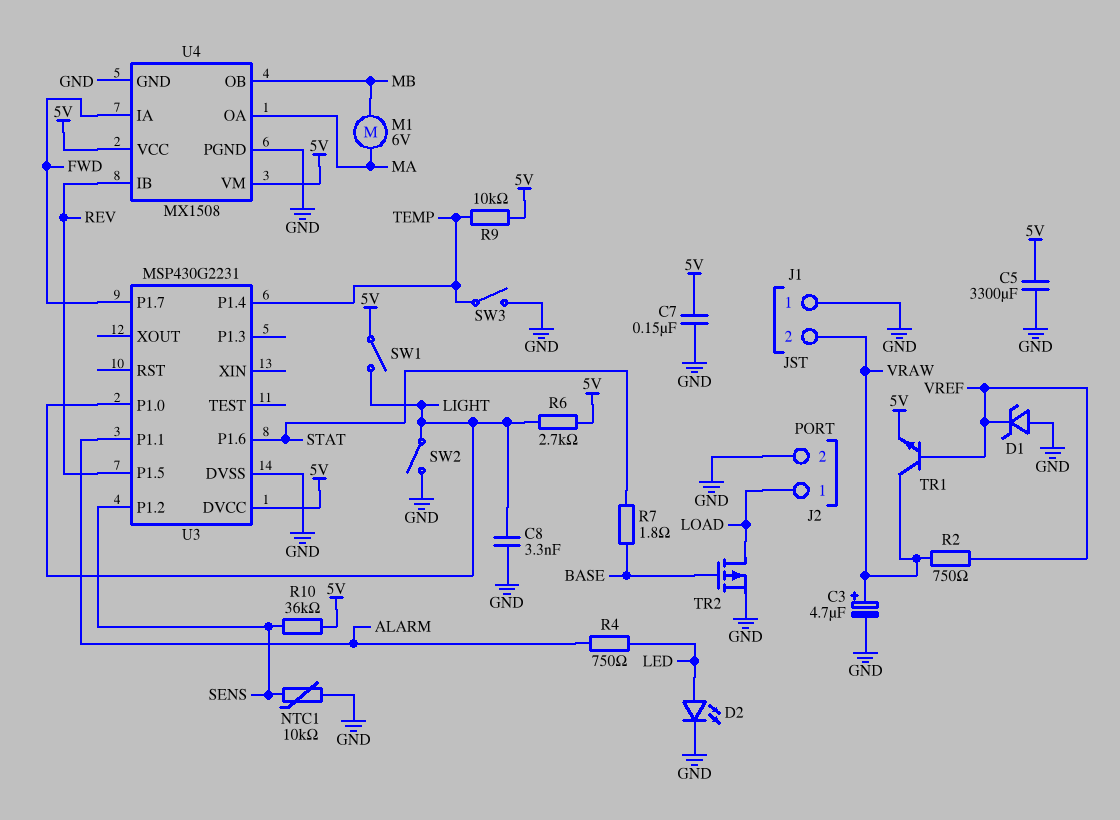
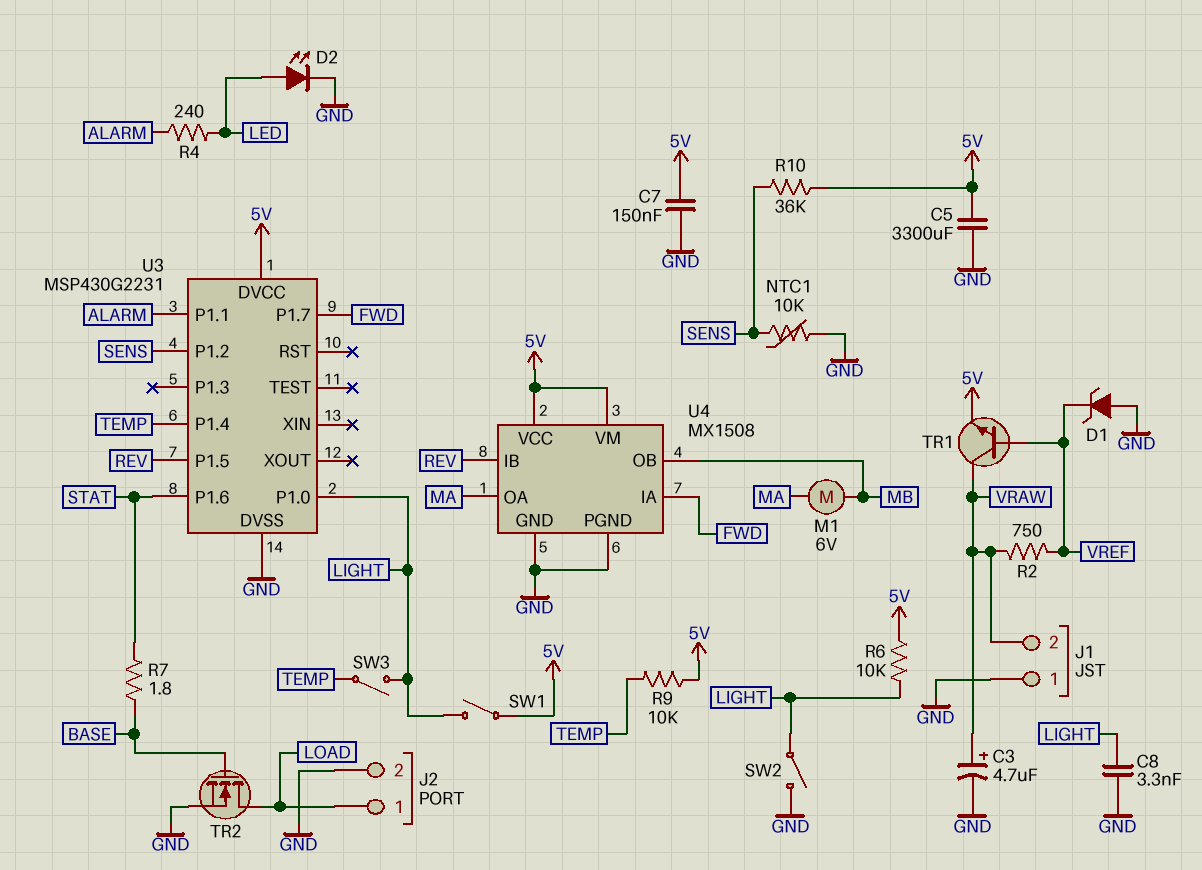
R4: 750 (ALARM, LED) -> 240 (ALARM, LED)
R6: 2.7k (5V, LIGHT) -> 10k (5V, LIGHT)
SW3: switch (GND, TEMP) -> switch (LIGHT, TEMP)
TR2: PMOS (G BASE, D LOAD, S GND) -> NMOS (G BASE, D LOAD, S GND)

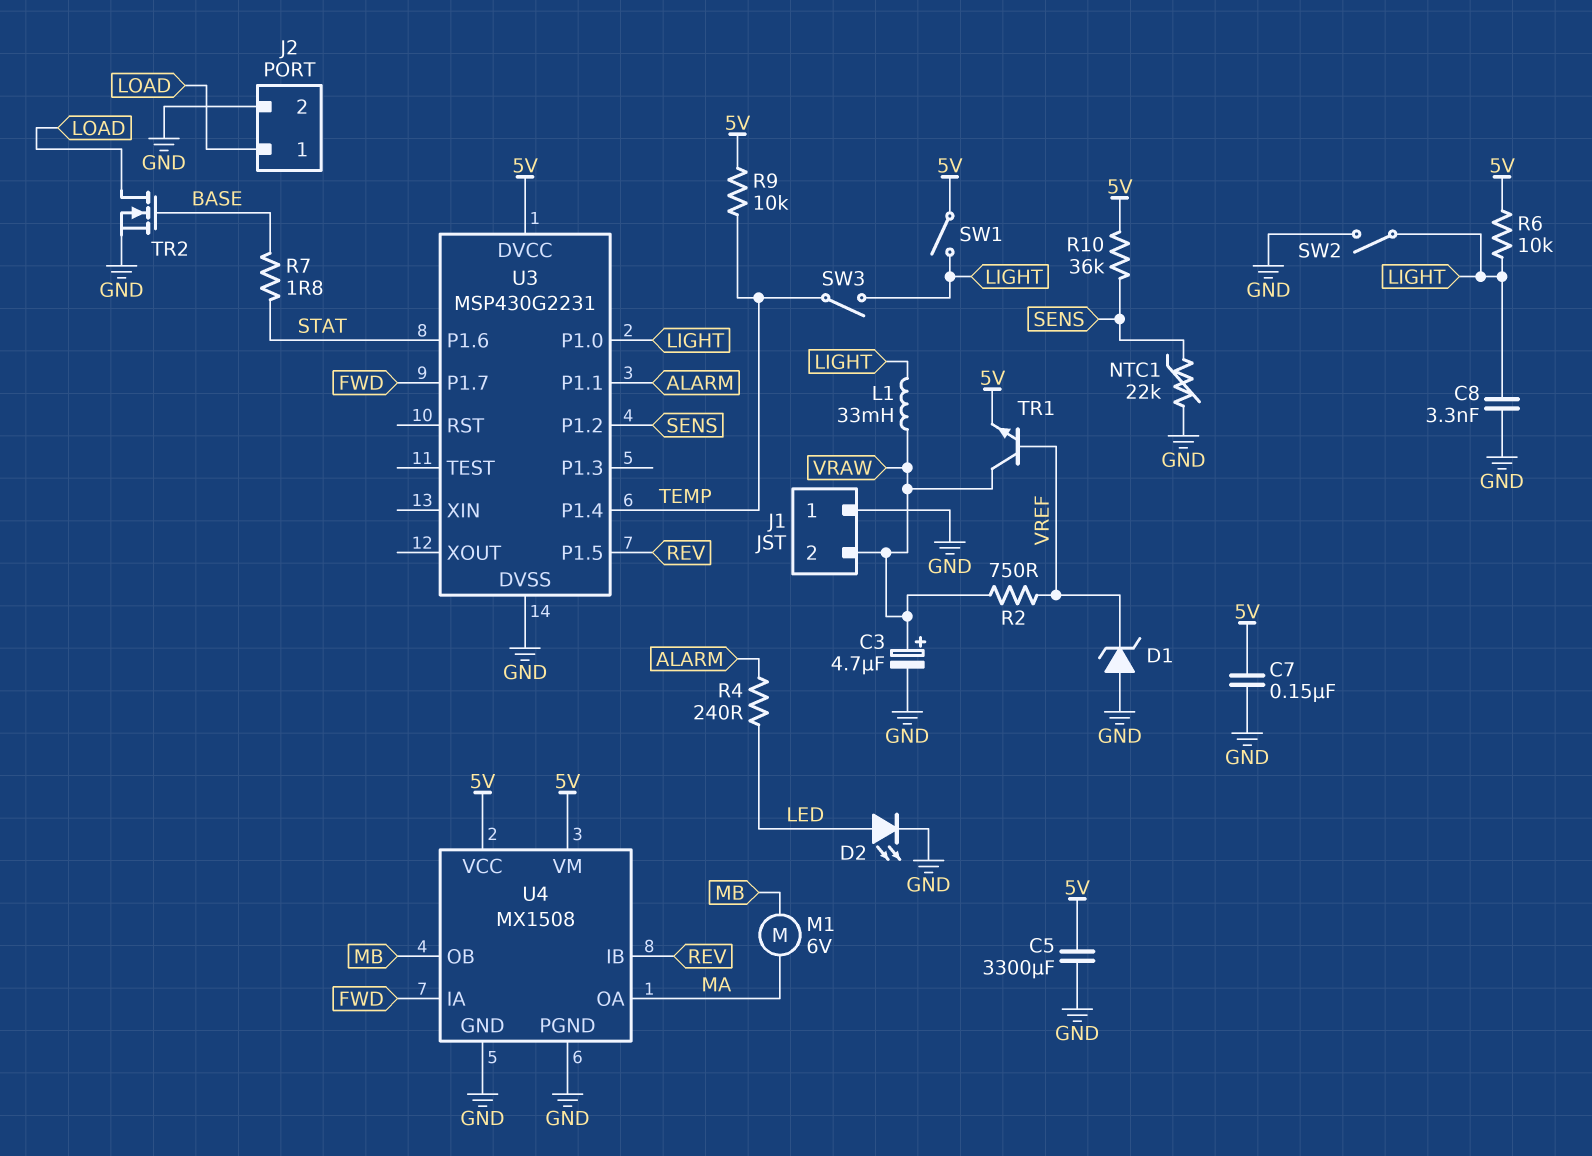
L1: none -> 33mH (LIGHT, VRAW)
NTC1: 10k (GND, SENS) -> 22k (GND, SENS)

